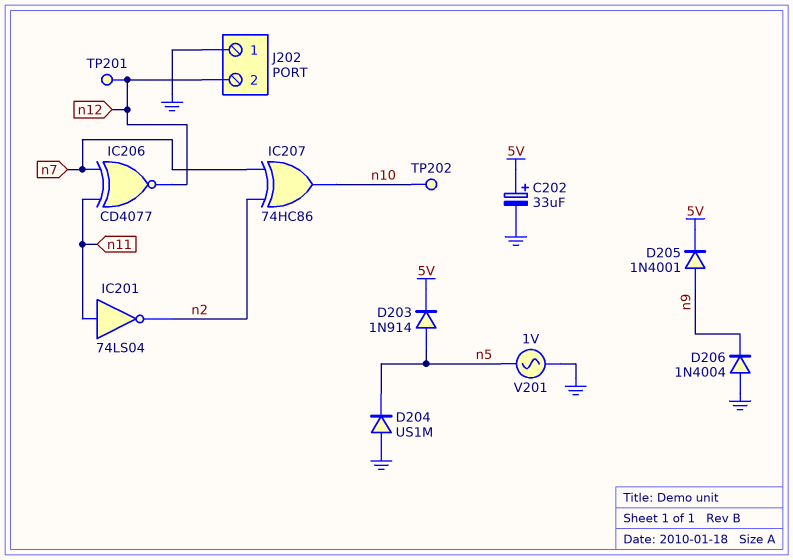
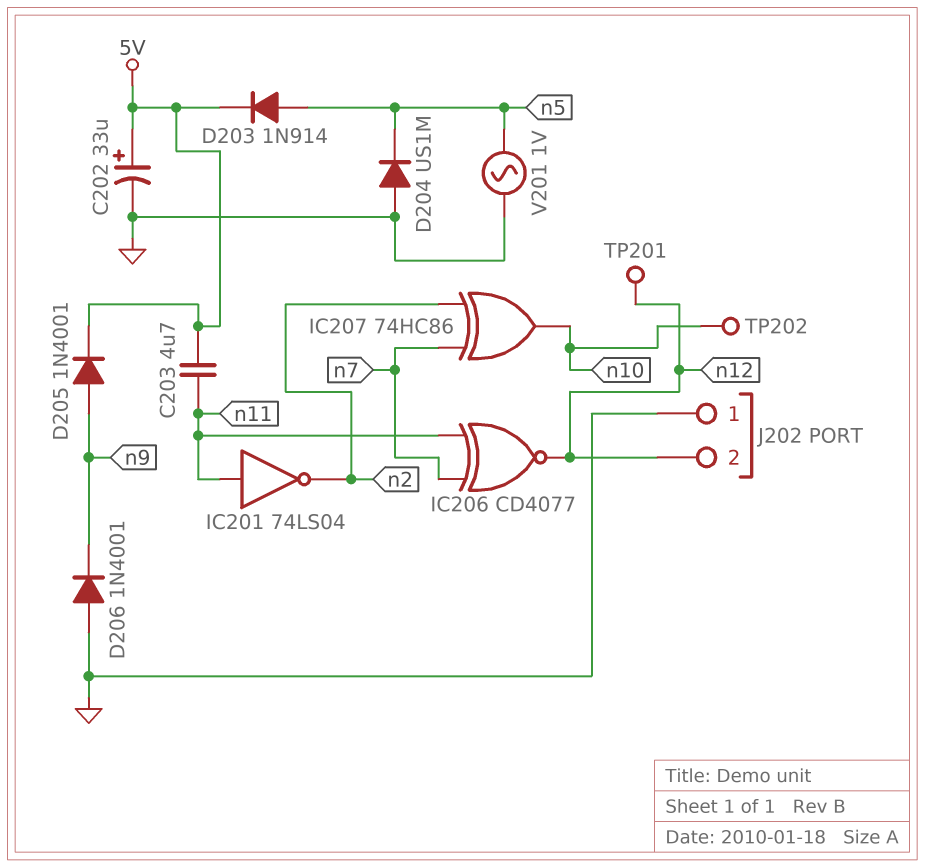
C203: none -> 4.7uF (5V, n11)
D206: diode 1N4004 (A GND, K n9) -> diode 1N4001 (A GND, K n9)

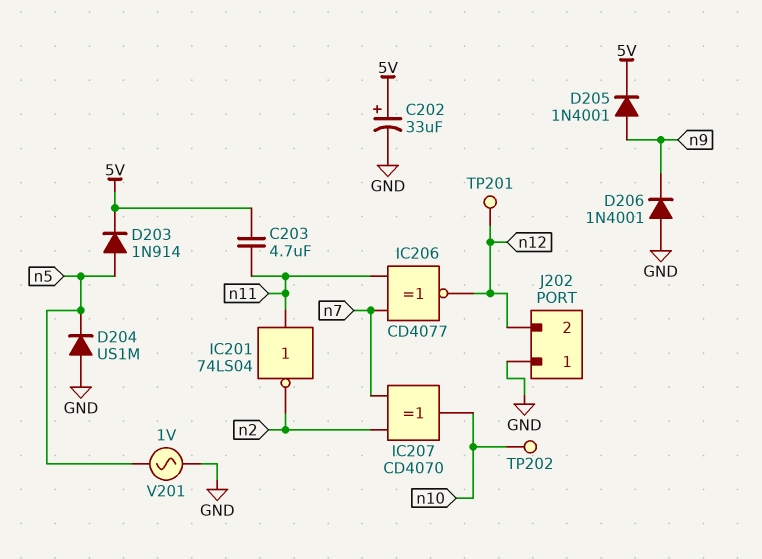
IC207: XOR 74HC86 (in n2, in n7, out n10) -> XOR CD4070 (in n2, in n7, out n10)

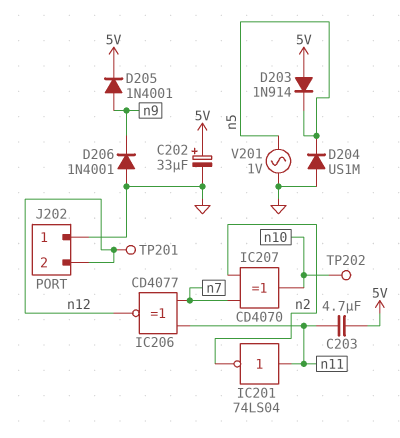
D203: diode 1N914 (A n5, K 5V) -> diode 1N914 (A 5V, K n5)

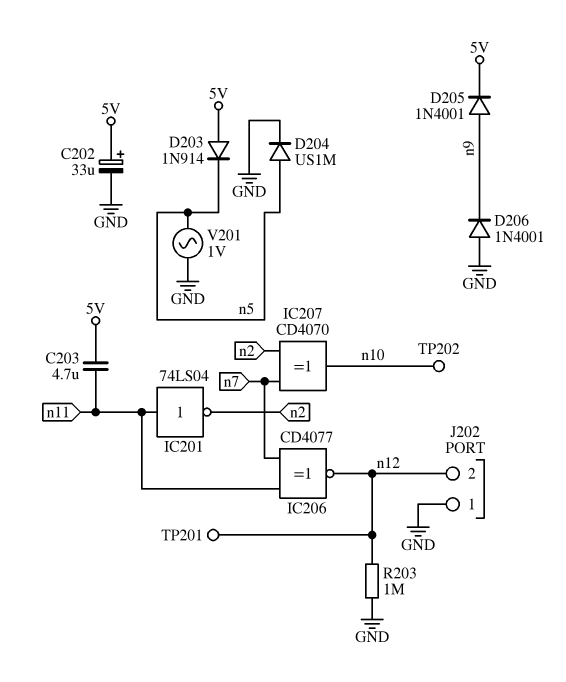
D204: diode US1M (A GND, K n5) -> diode US1M (A n5, K GND)
R203: none -> 1M (GND, n12)

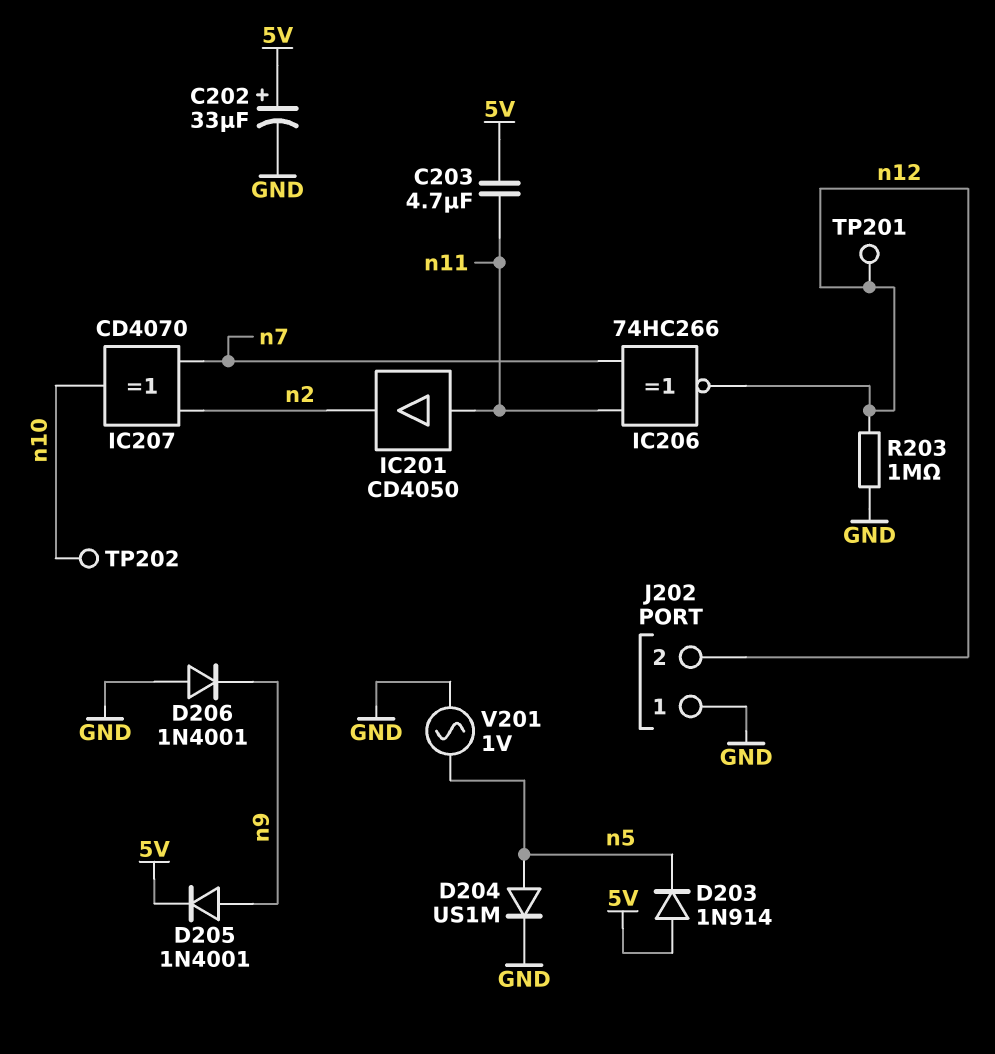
IC201: NOT 74LS04 (in n11, out n2) -> buffer CD4050 (in n11, out n2)
IC206: XNOR CD4077 (in n7, in n11, out n12) -> XNOR 74HC266 (in n7, in n11, out n12)

